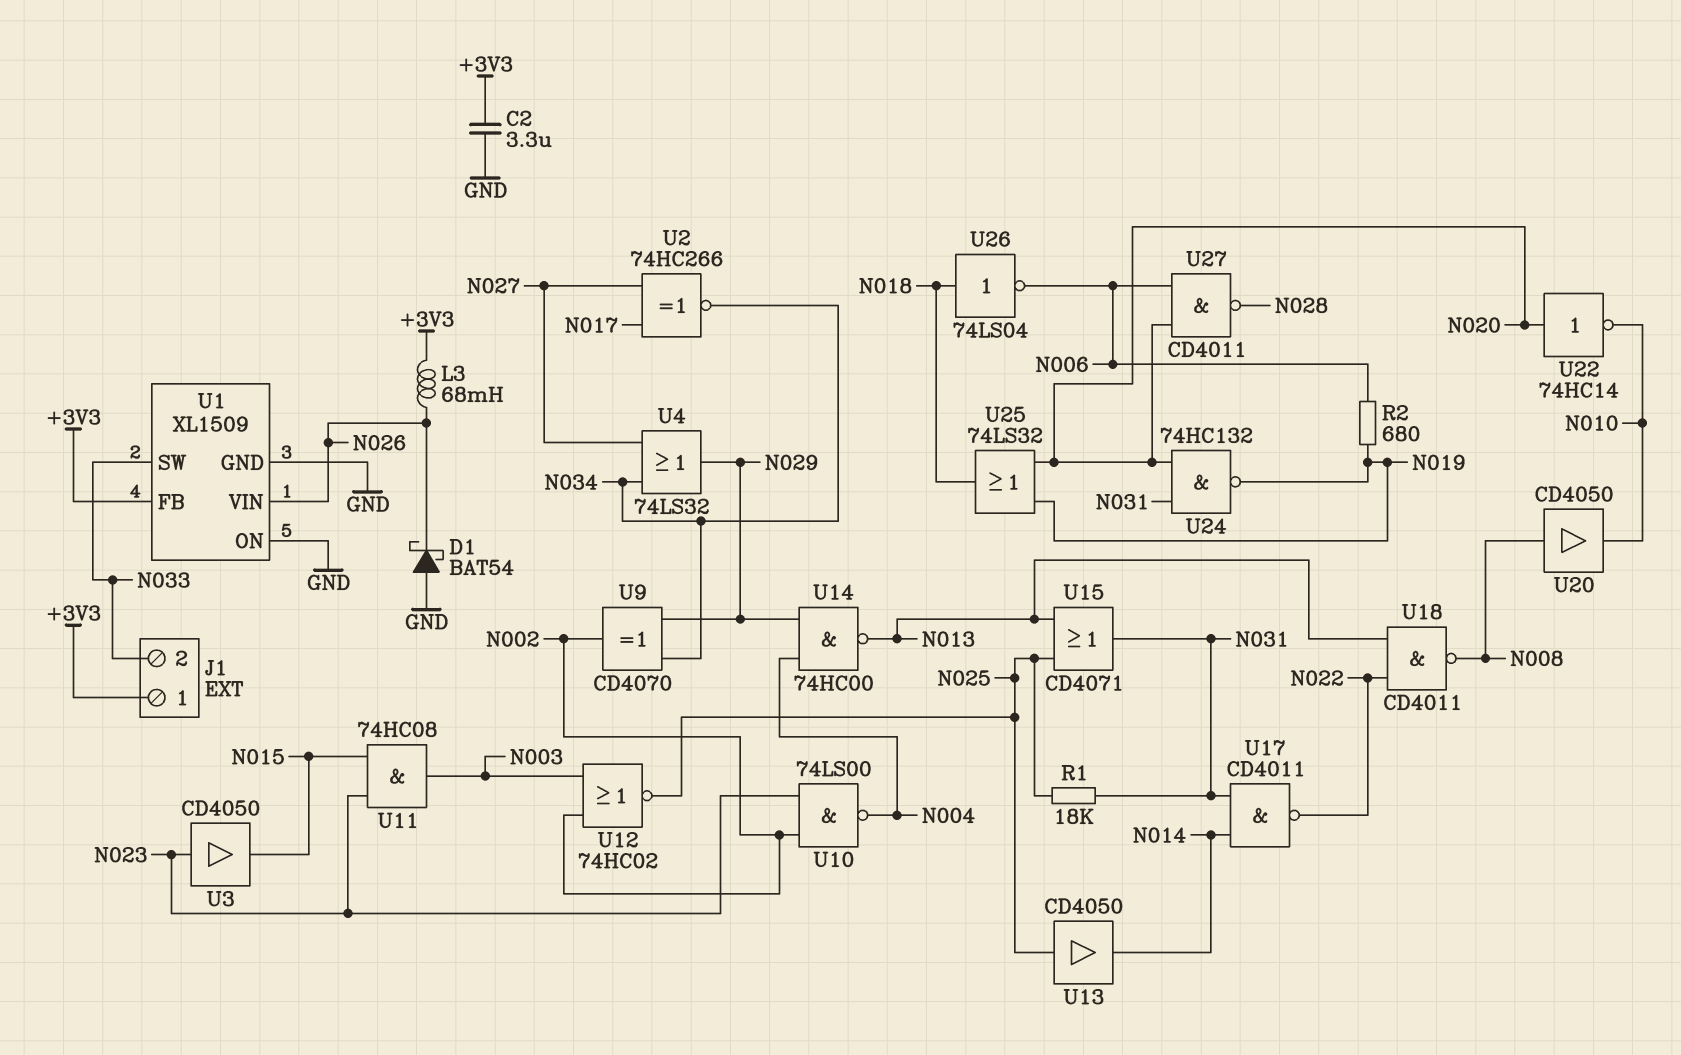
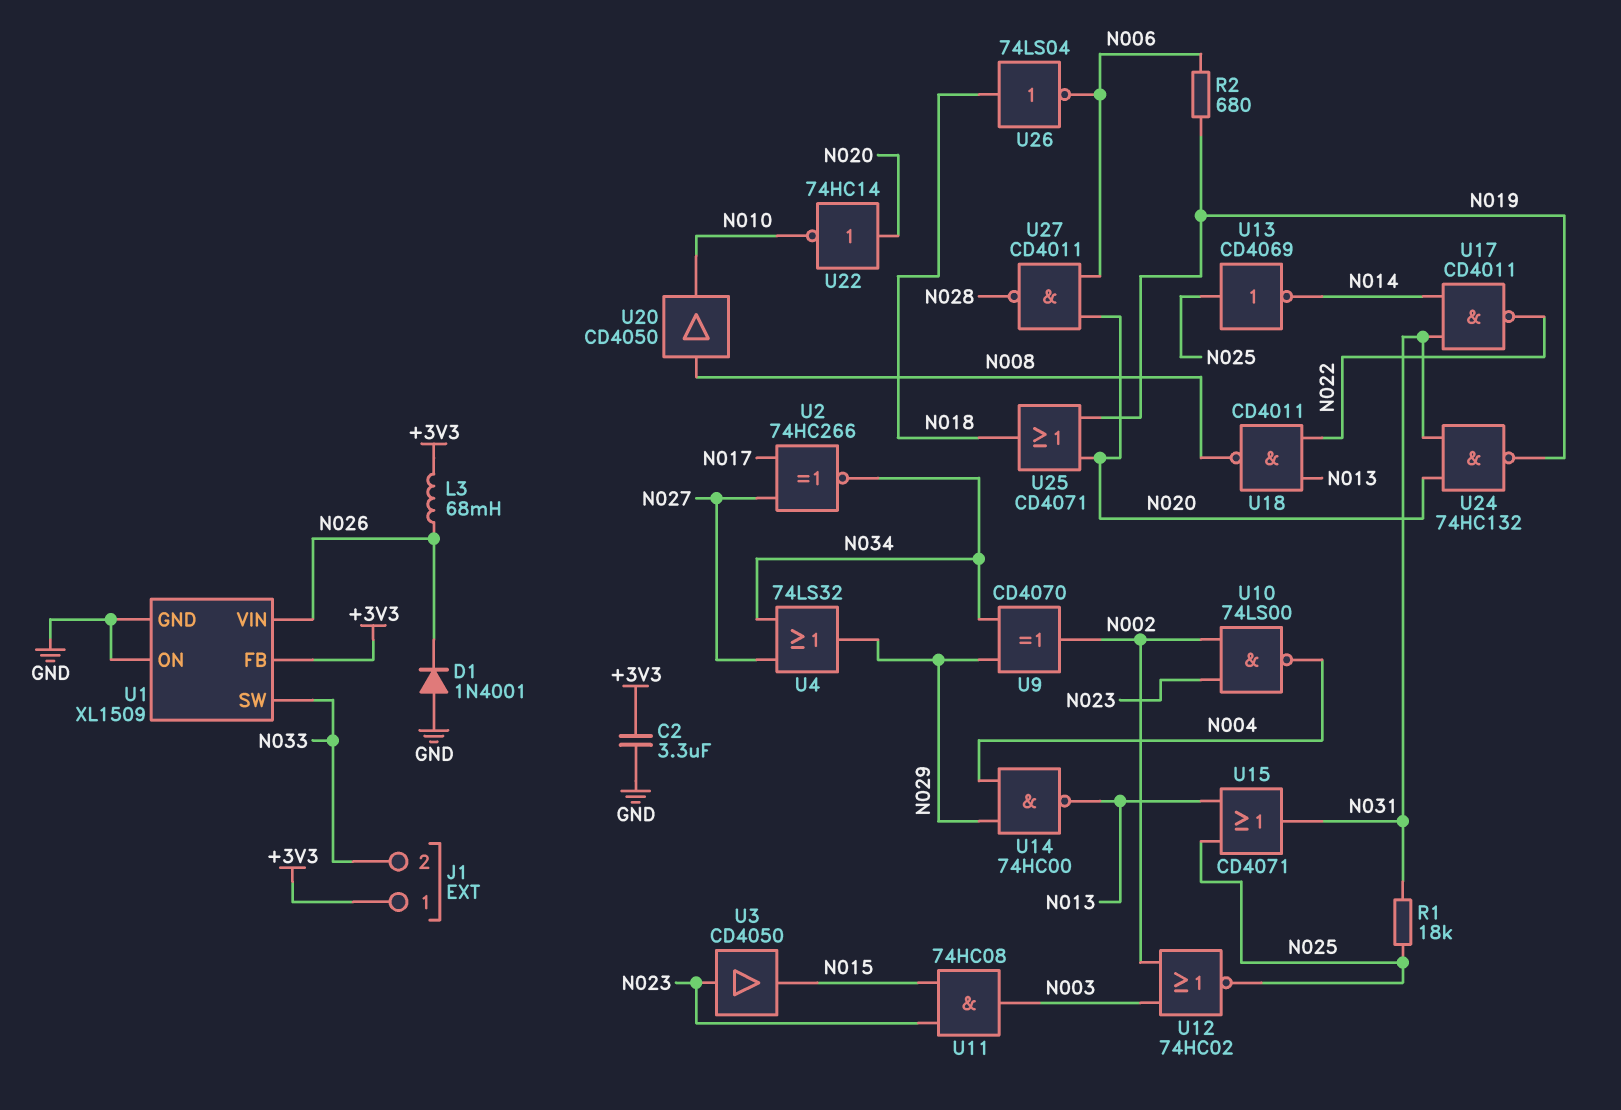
D1: schottky BAT54 (A GND, K N026) -> diode 1N4001 (A GND, K N026)
U13: buffer CD4050 (in N025, out N014) -> NOT CD4069 (in N025, out N014)
U25: OR 74LS32 (in N019, in N020, out N018) -> OR CD4071 (in N019, in N020, out N018)

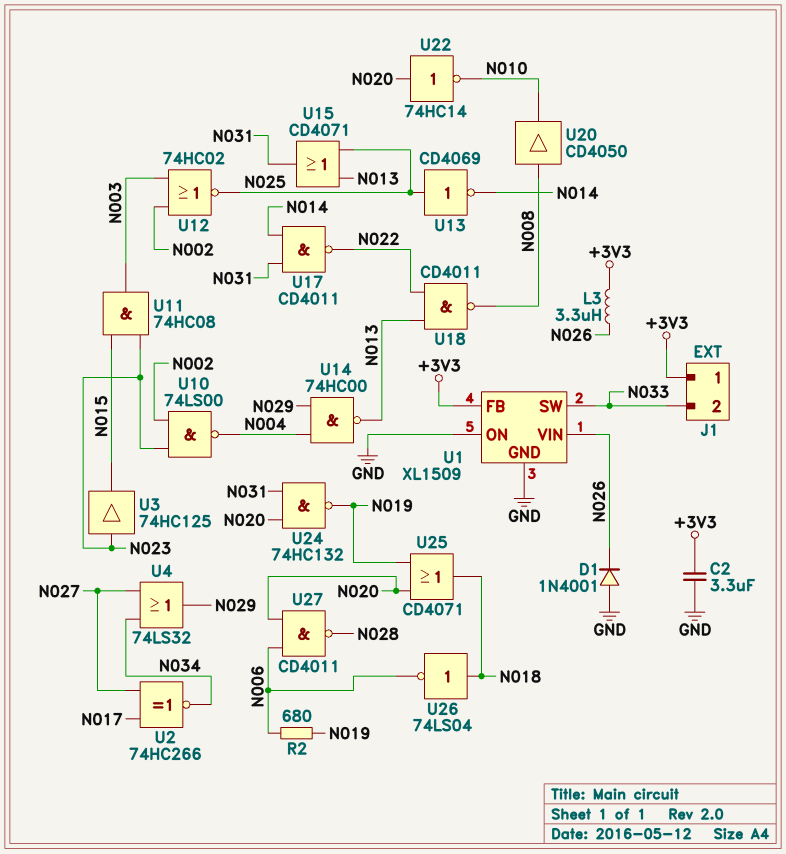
L3: 68mH (+3V3, N026) -> 3.3uH (+3V3, N026)
R1: 18k (N025, N031) -> none
U3: buffer CD4050 (in N023, out N015) -> buffer 74HC125 (in N023, out N015)
U9: XOR CD4070 (in N029, in N034, out N002) -> none

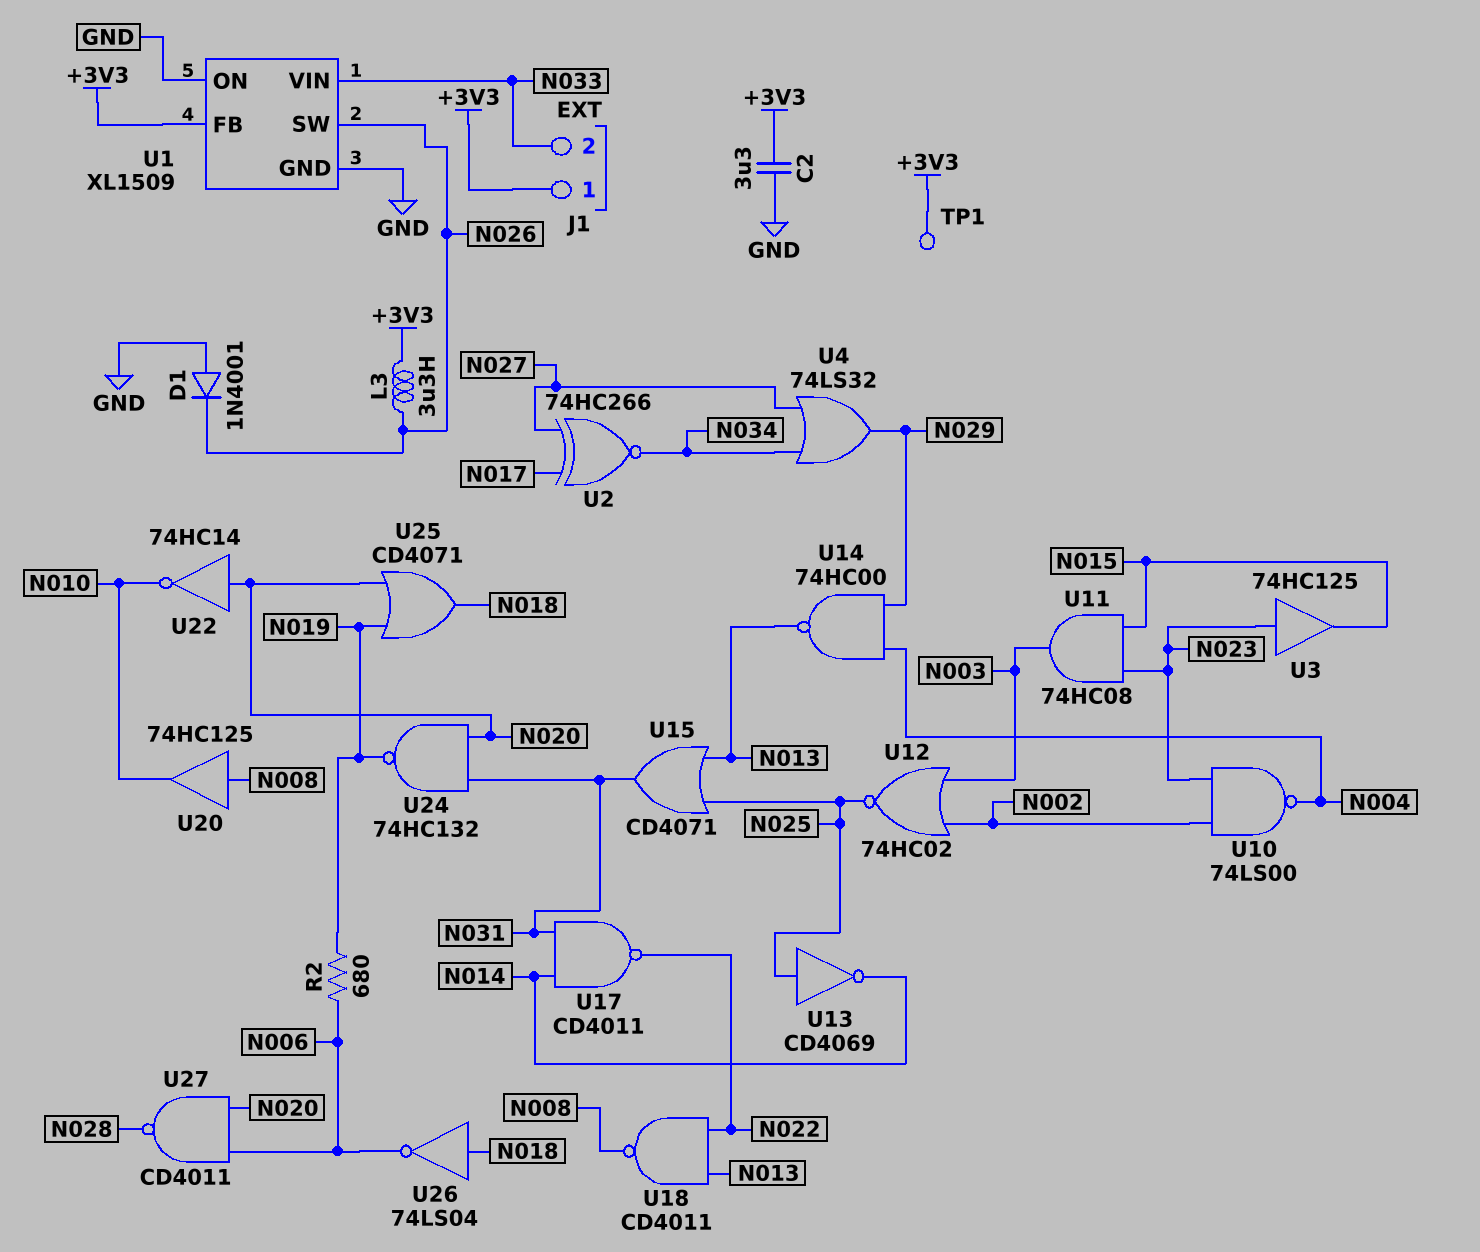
TP1: none -> test point (+3V3)
U1 pin SW: N033 -> N026
U1 pin VIN: N026 -> N033
U20: buffer CD4050 (in N008, out N010) -> buffer 74HC125 (in N008, out N010)

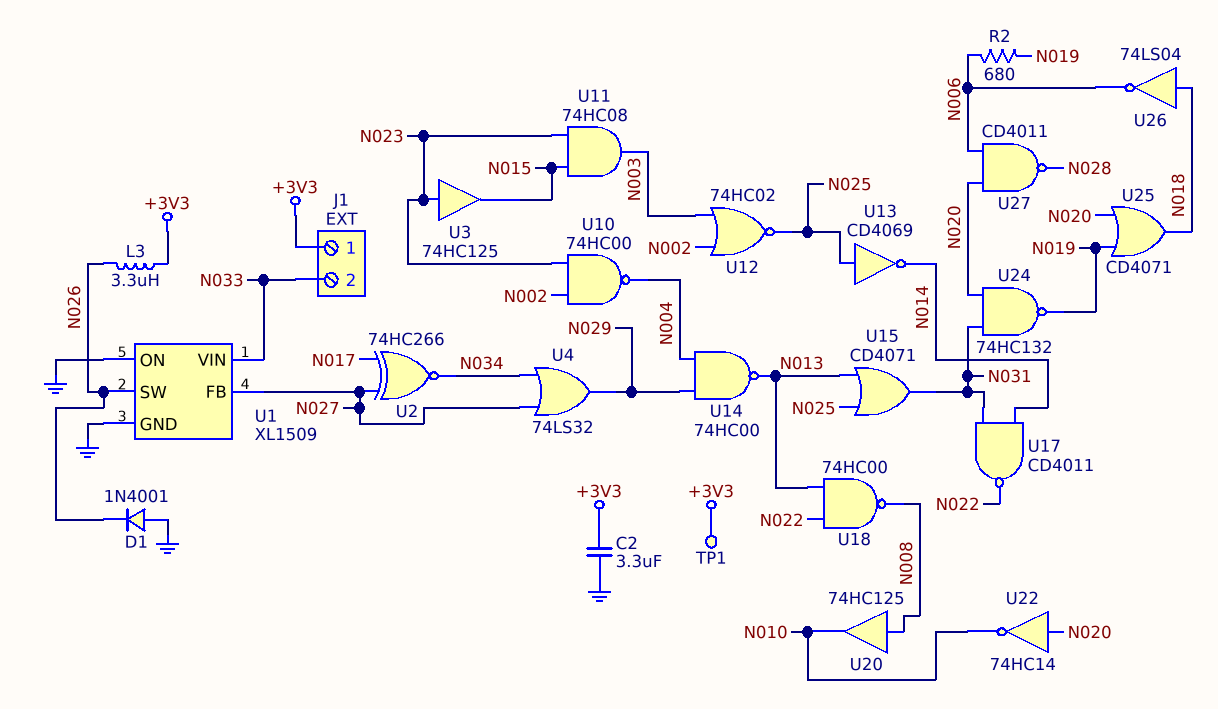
U1 pin FB: +3V3 -> N027
U10: NAND 74LS00 (in N002, in N023, out N004) -> NAND 74HC00 (in N002, in N023, out N004)
U18: NAND CD4011 (in N013, in N022, out N008) -> NAND 74HC00 (in N013, in N022, out N008)

